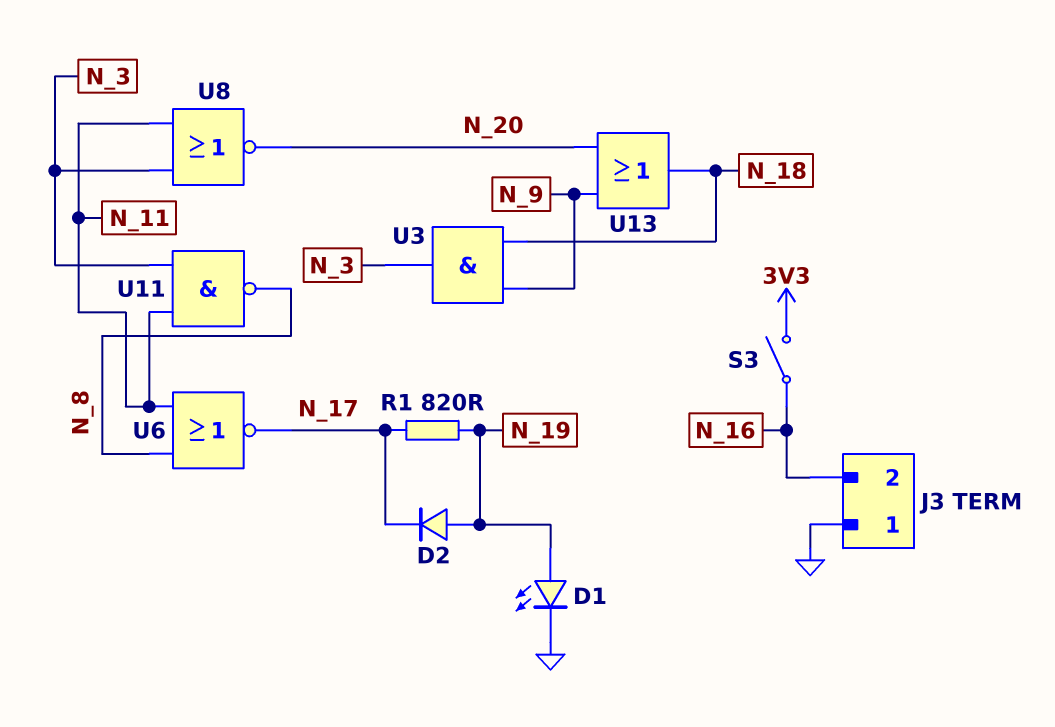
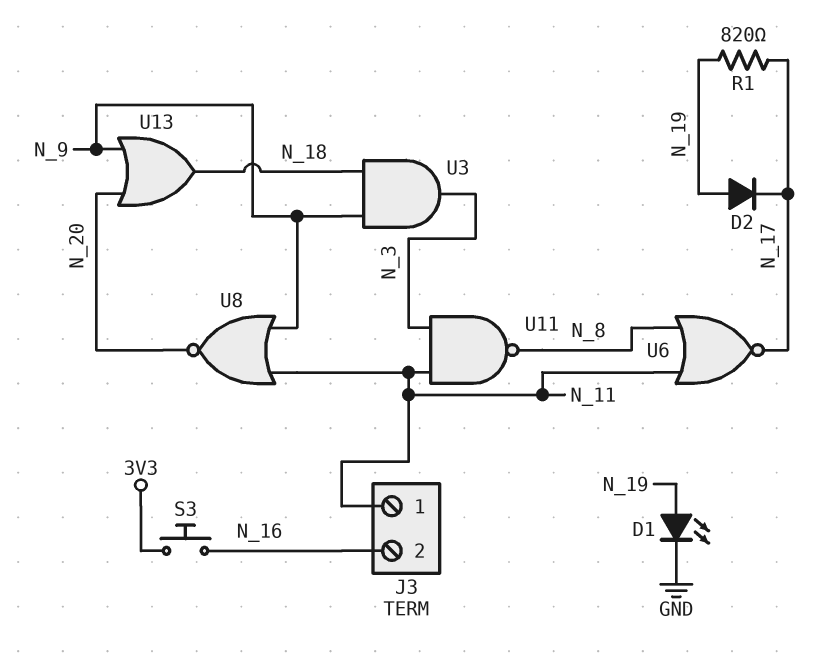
J3 pin 1: GND -> N_11
S3: switch (3V3, N_16) -> button (3V3, N_16)
U8: NOR (in N_3, in N_11, out N_20) -> NOR (in N_9, in N_11, out N_20)

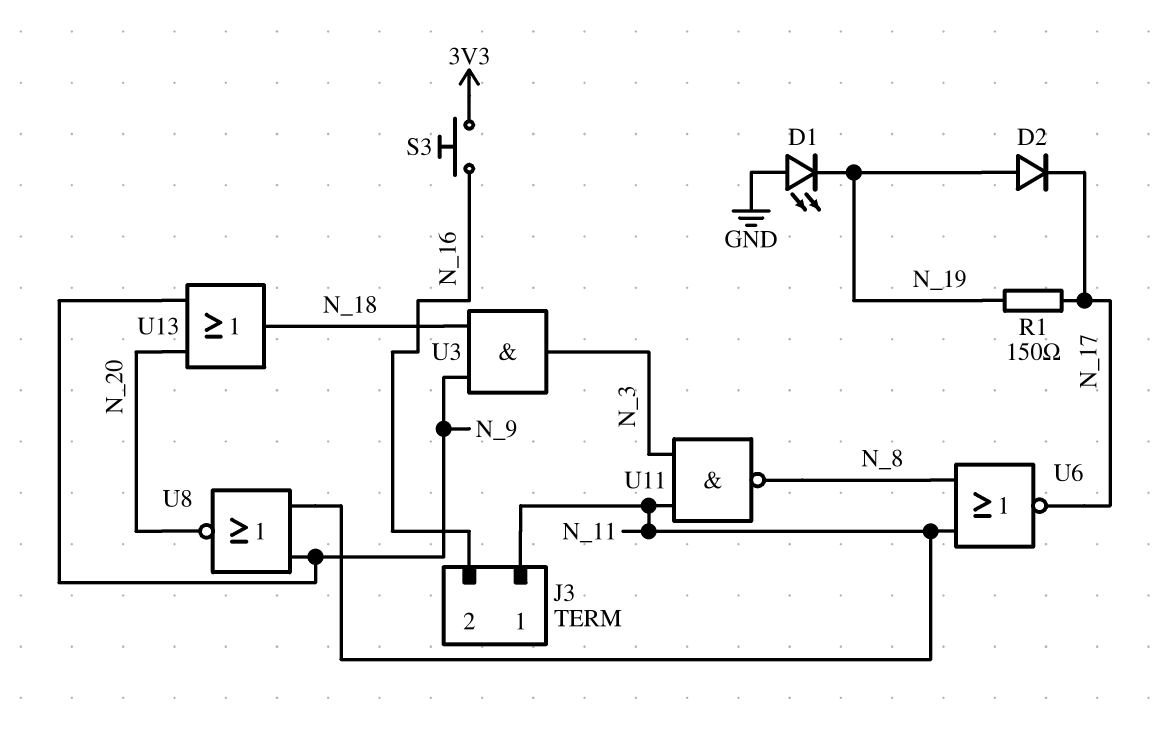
D1: LED (A N_19, K GND) -> LED (A GND, K N_19)
R1: 820 (N_17, N_19) -> 150 (N_17, N_19)

